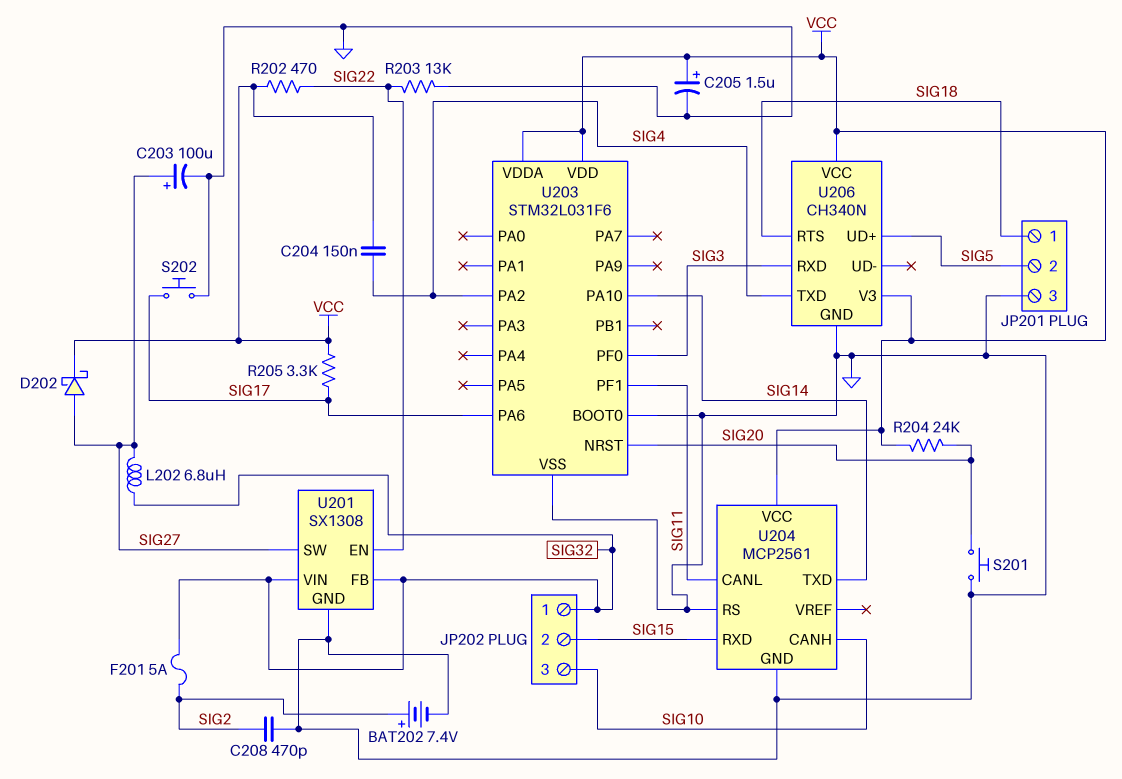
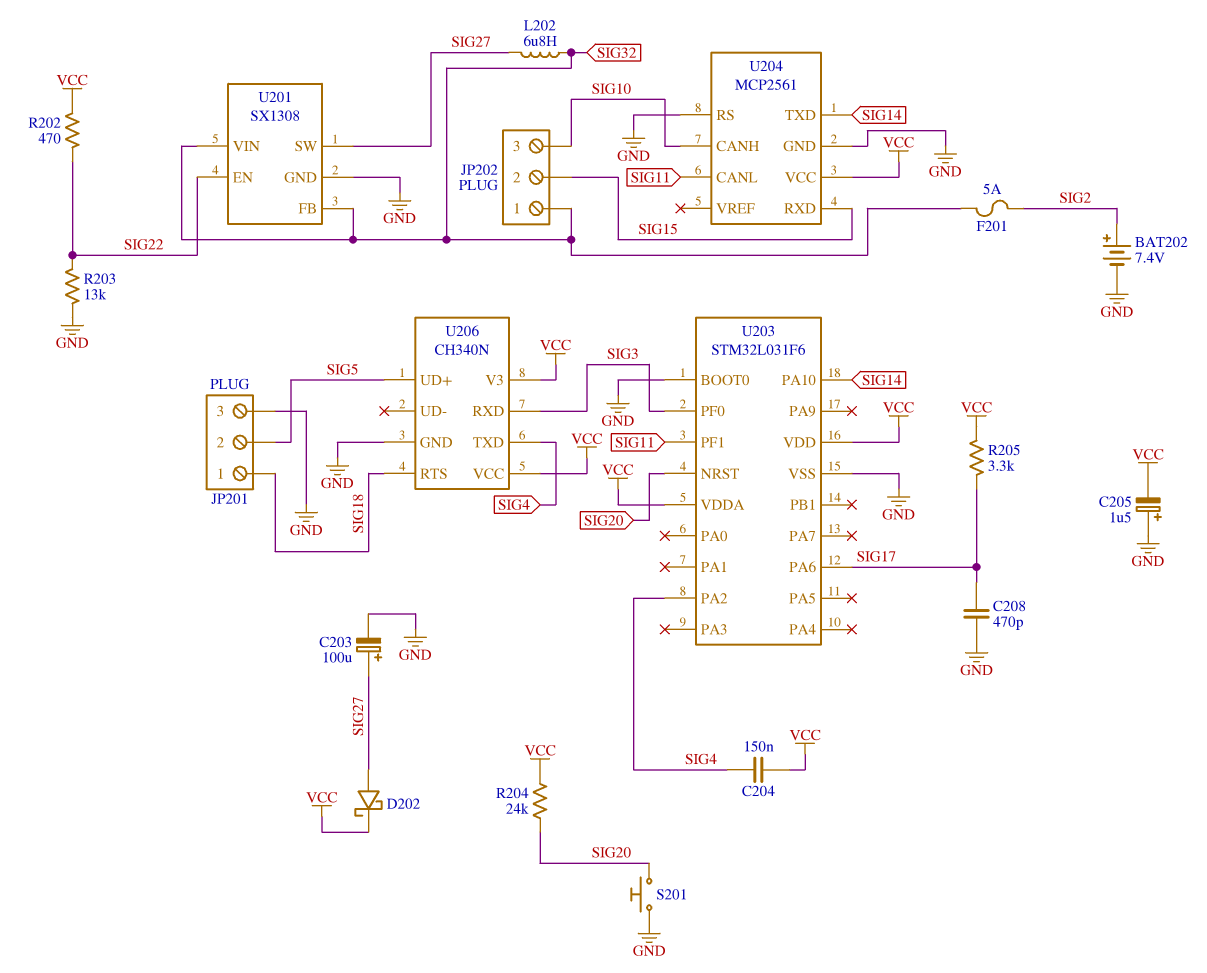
C205: 1.5uF (plus VCC, minus GND) -> 1.5uF (plus GND, minus VCC)
C208: 470pF (GND, SIG2) -> 470pF (GND, SIG17)
S202: button (GND, SIG17) -> none

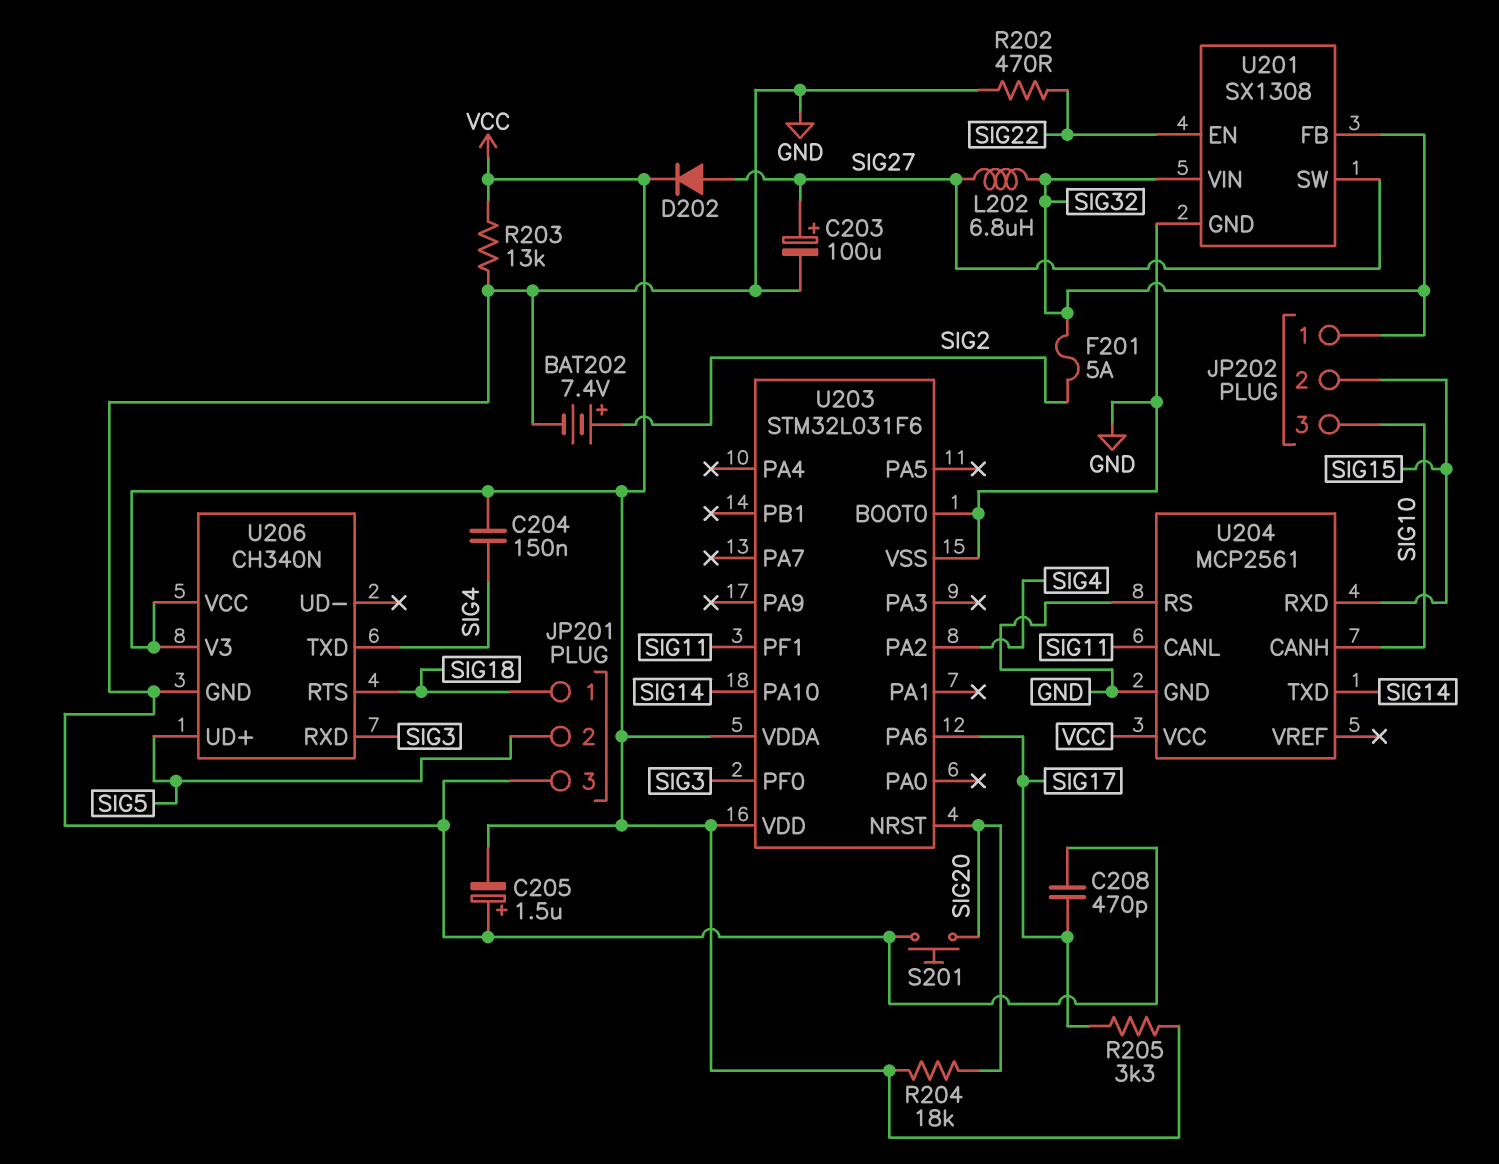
D202: schottky (A SIG27, K VCC) -> diode (A SIG27, K VCC)
R202: 470 (SIG22, VCC) -> 470 (GND, SIG22)
R203: 13k (GND, SIG22) -> 13k (GND, VCC)
R204: 24k (SIG20, VCC) -> 18k (SIG20, VCC)

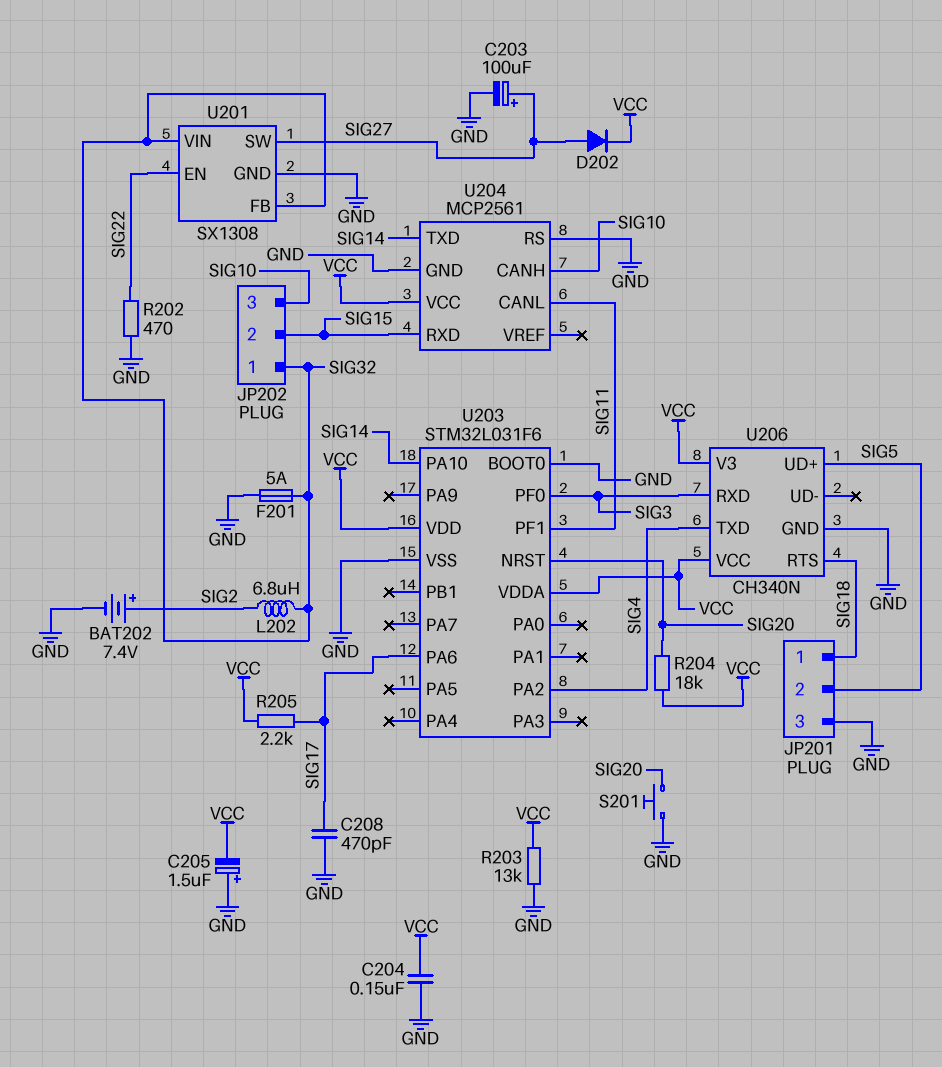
C204: 150nF (SIG4, VCC) -> 150nF (GND, VCC)
F201: 5A (SIG2, SIG32) -> 5A (GND, SIG32)
L202: 6.8uH (SIG27, SIG32) -> 6.8uH (SIG2, SIG32)
R205: 3.3k (SIG17, VCC) -> 2.2k (SIG17, VCC)

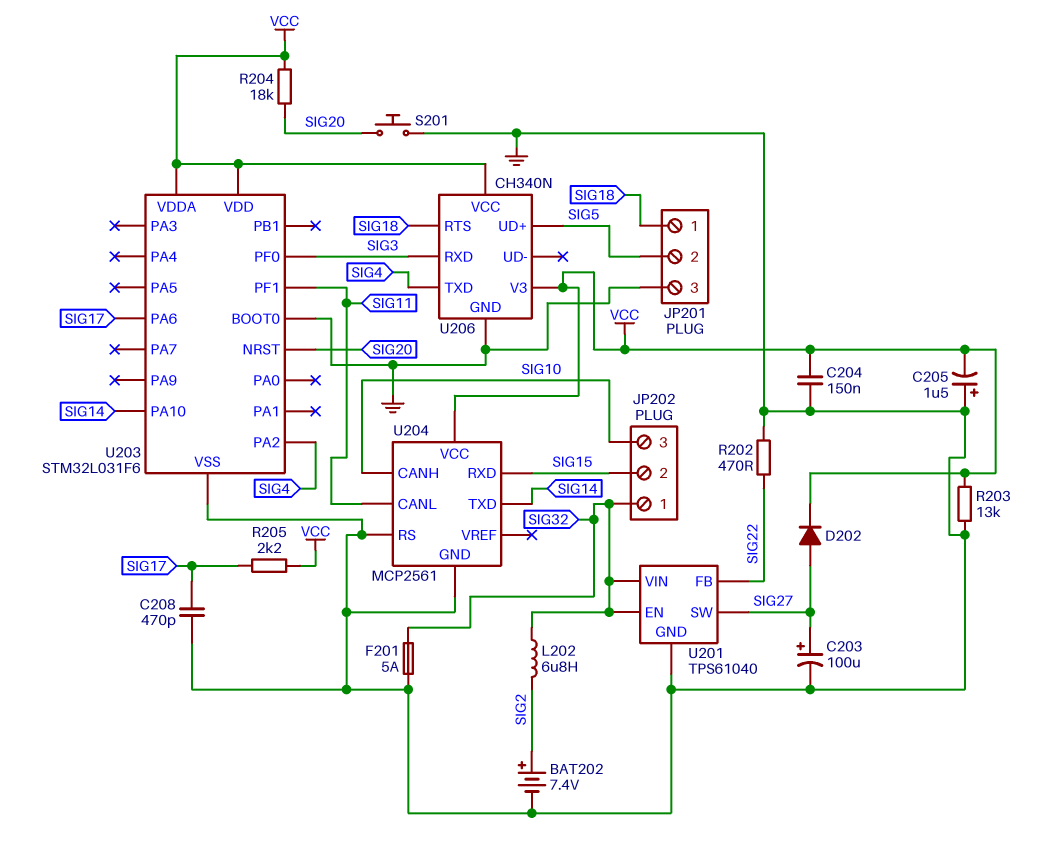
U201: SX1308 -> TPS61040
U201 pin EN: SIG22 -> SIG32
U201 pin FB: SIG32 -> SIG22

